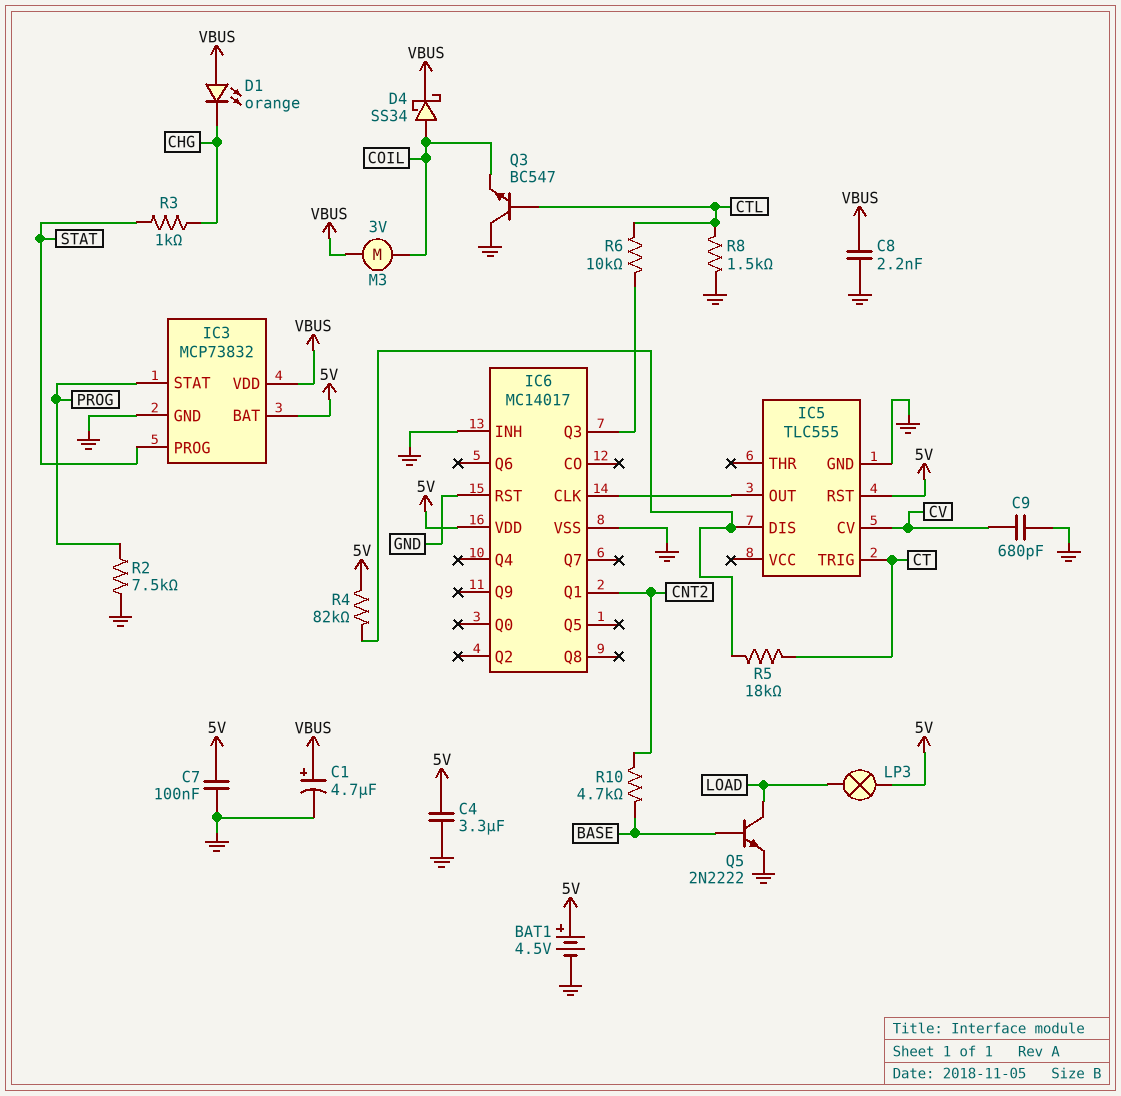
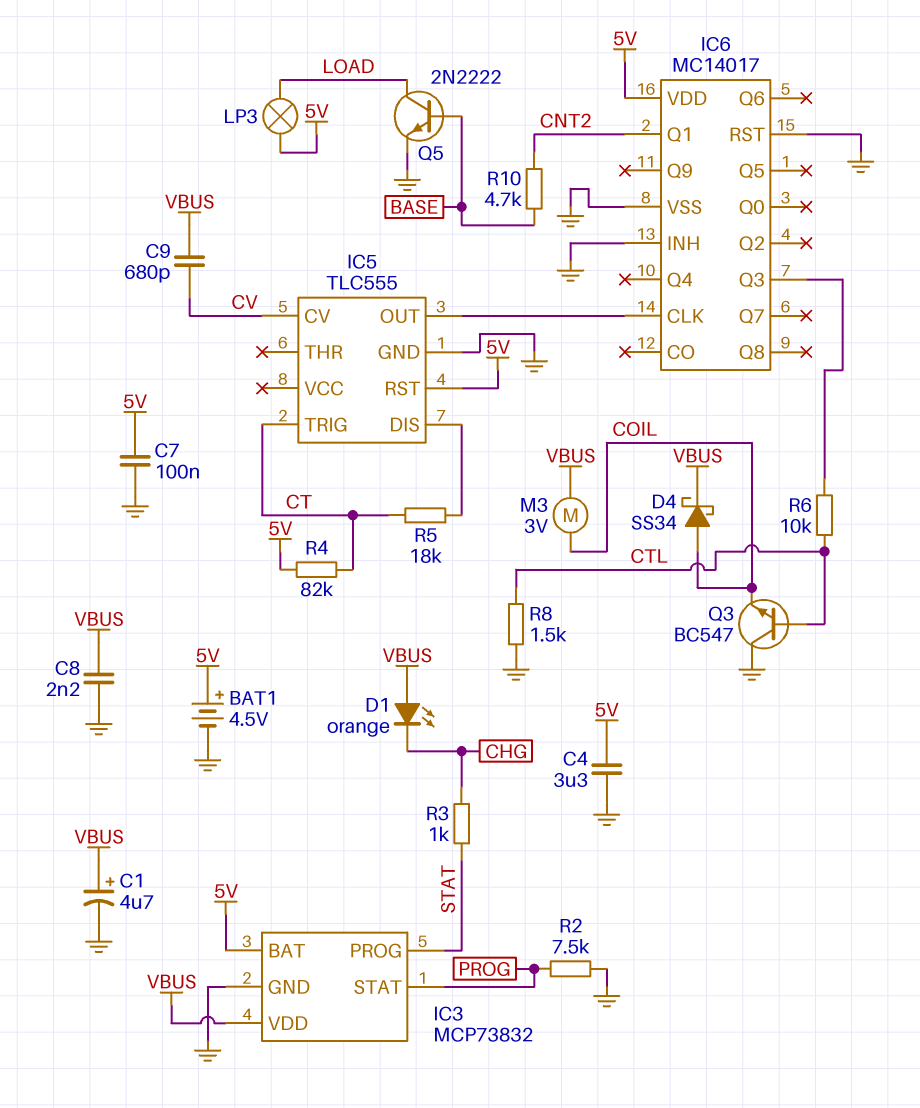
C9: 680pF (CV, GND) -> 680pF (CV, VBUS)
R4: 82k (5V, IC5/DIS) -> 82k (5V, CT)

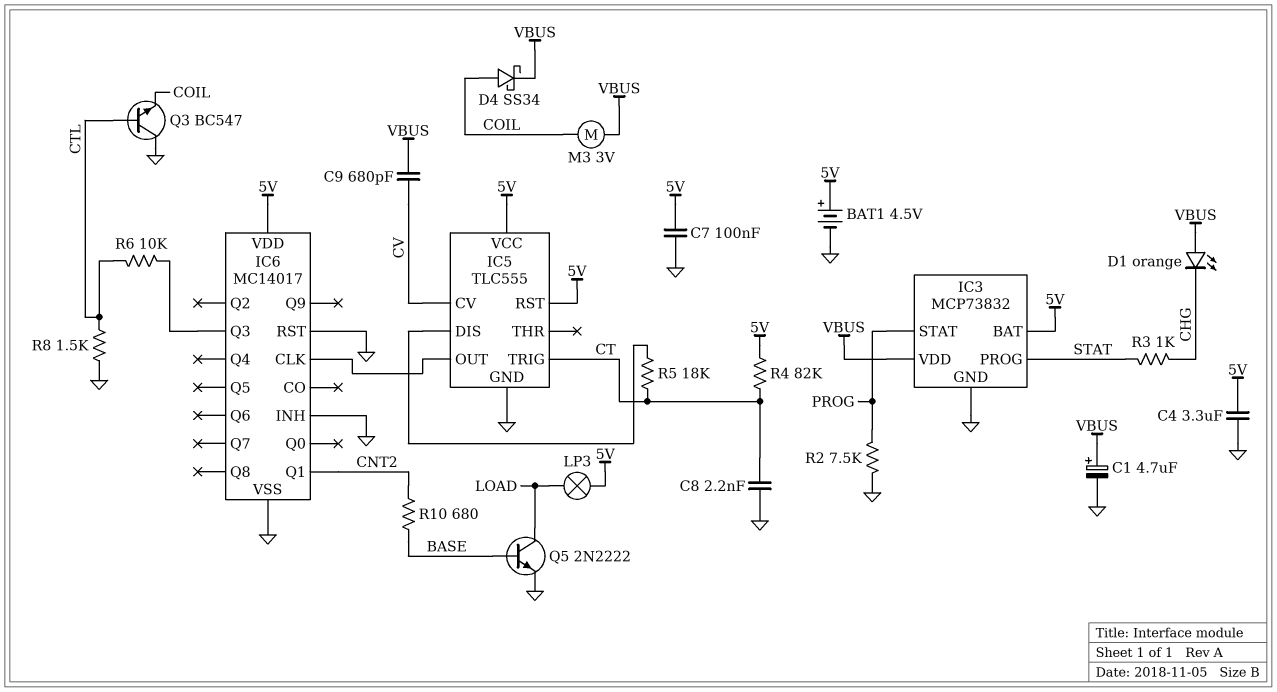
C8: 2.2nF (GND, VBUS) -> 2.2nF (CT, GND)
IC5 pin VCC: none -> 5V
R10: 4.7k (BASE, CNT2) -> 680 (BASE, CNT2)

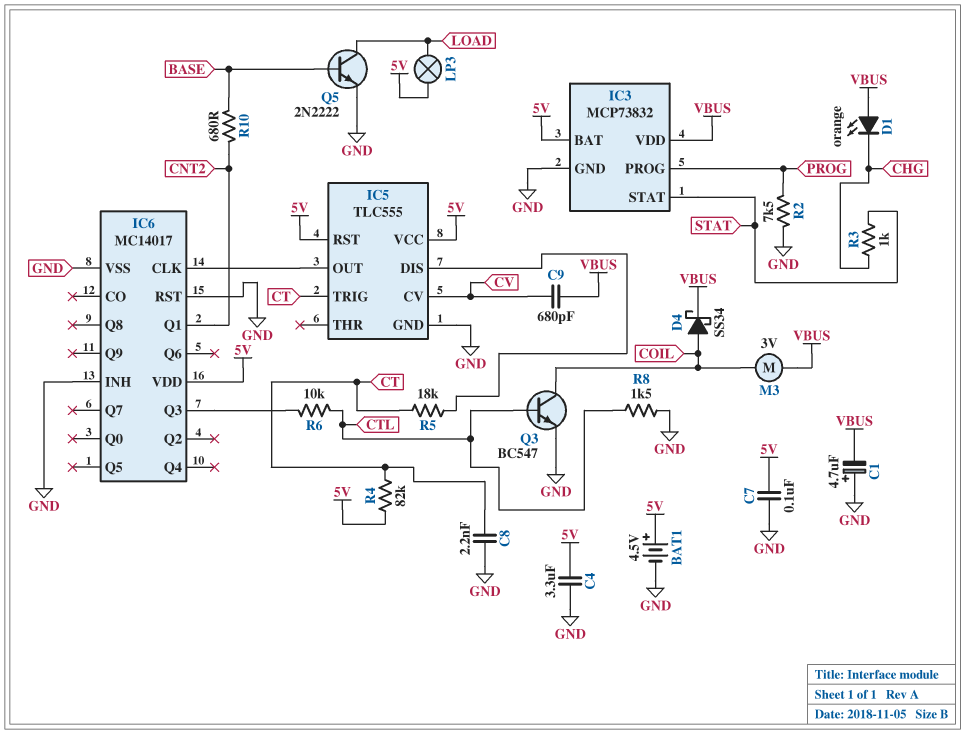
C1: 4.7uF (plus VBUS, minus GND) -> 4.7uF (plus GND, minus VBUS)
IC3 pin PROG: STAT -> PROG
IC3 pin STAT: PROG -> STAT
Q3: NPN BC547 (B CTL, C GND, E COIL) -> NPN BC547 (B CTL, C COIL, E GND)

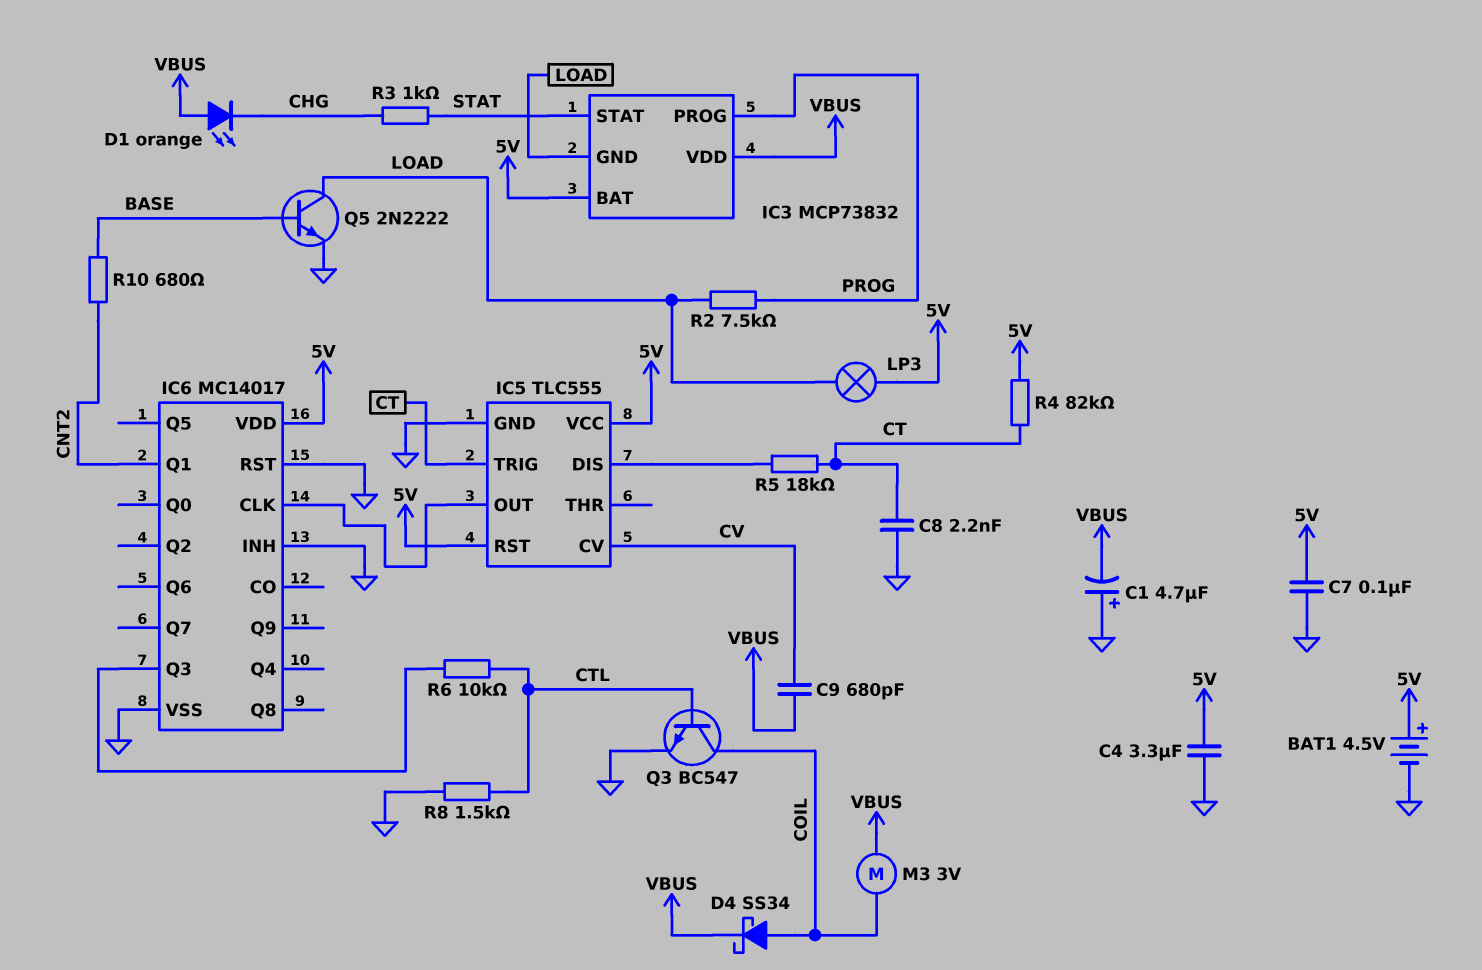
IC3 pin GND: GND -> LOAD
R2: 7.5k (GND, PROG) -> 7.5k (LOAD, PROG)

